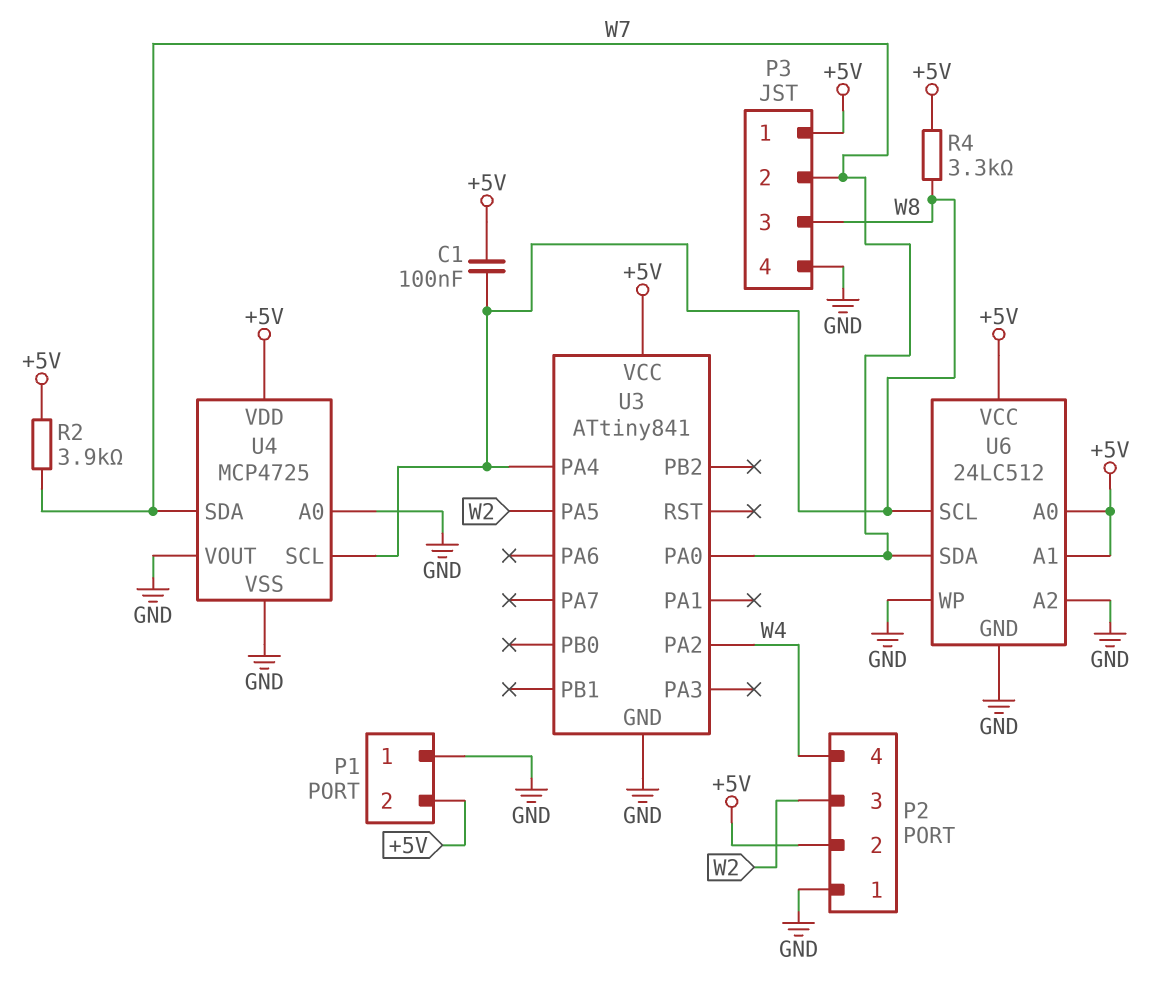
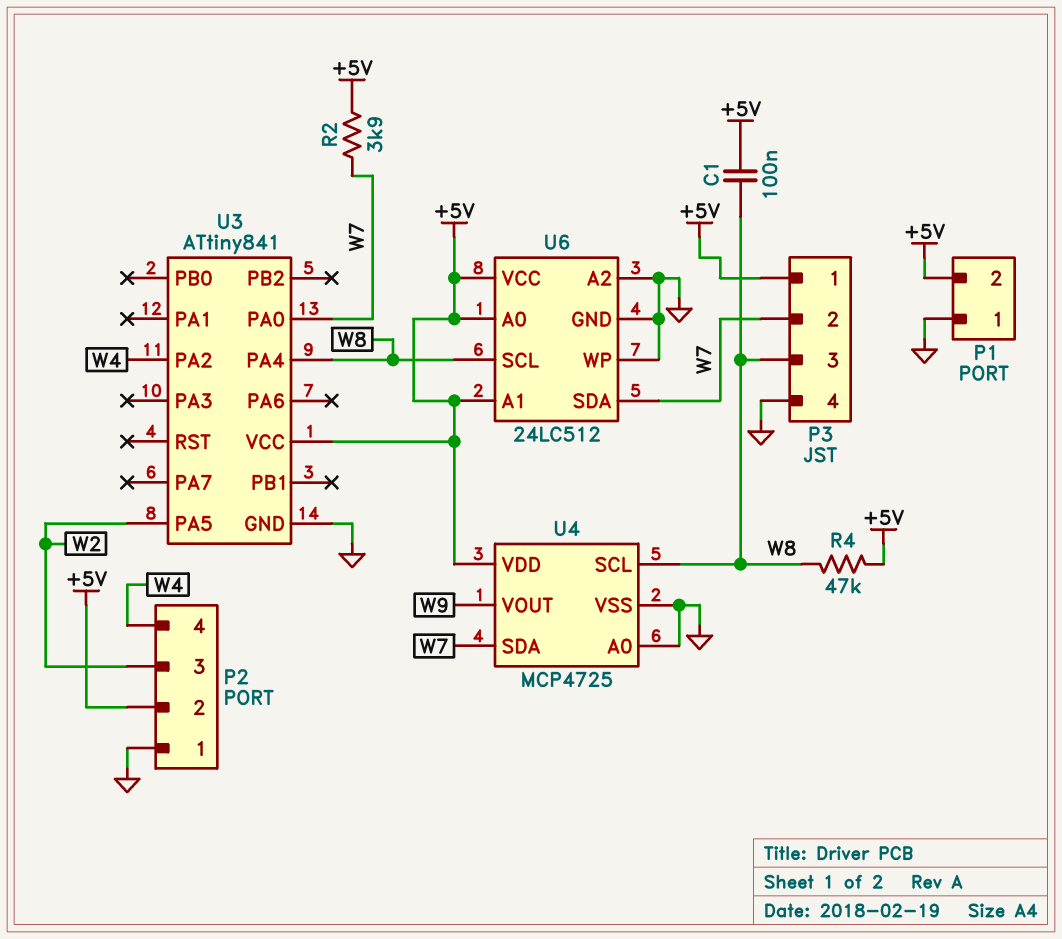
R4: 3.3k (+5V, W8) -> 47k (+5V, W8)
U4 pin VOUT: GND -> W9

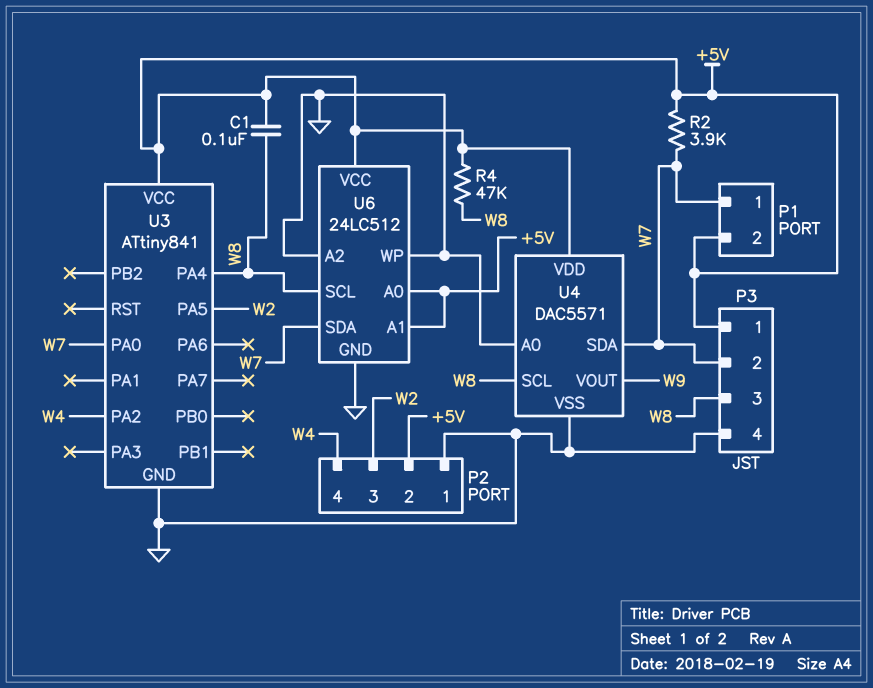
P1 pin 1: GND -> W7
U4: MCP4725 -> DAC5571

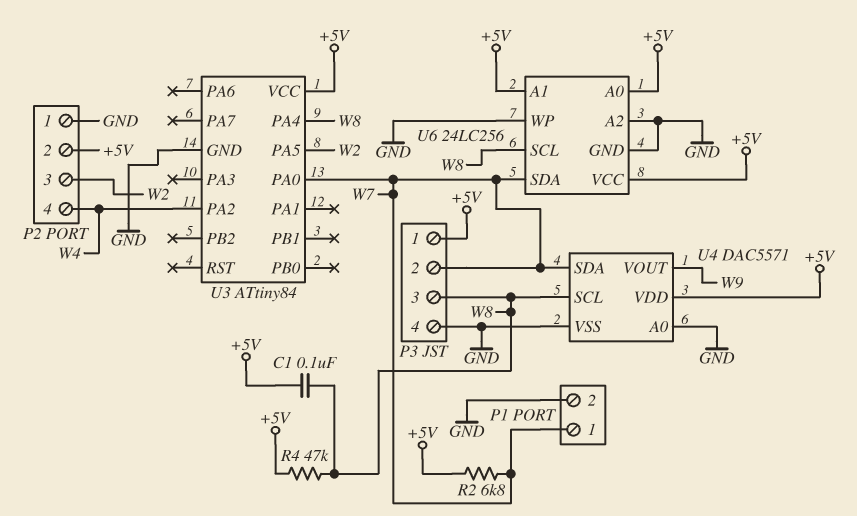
P1 pin 2: +5V -> GND
R2: 3.9k (+5V, W7) -> 6.8k (+5V, W7)
U3: ATtiny841 -> ATtiny84
U6: 24LC512 -> 24LC256

